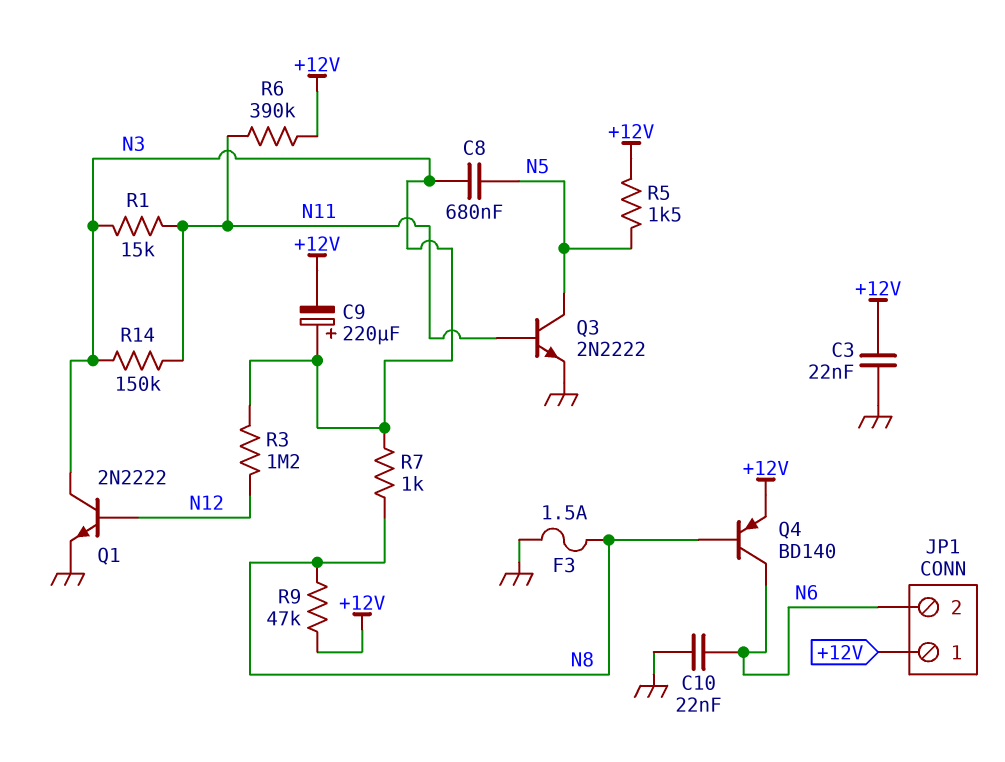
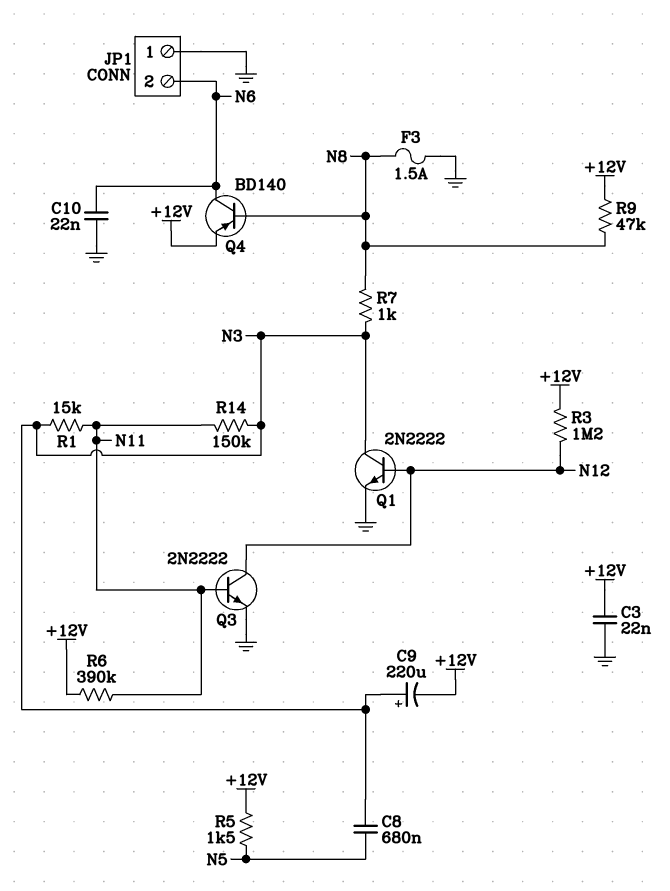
JP1 pin 1: +12V -> GND
Q3: NPN 2N2222 (B N11, C N5, E GND) -> NPN 2N2222 (B N11, C N12, E GND)
R3: 1.2M (N3, N12) -> 1.2M (+12V, N12)

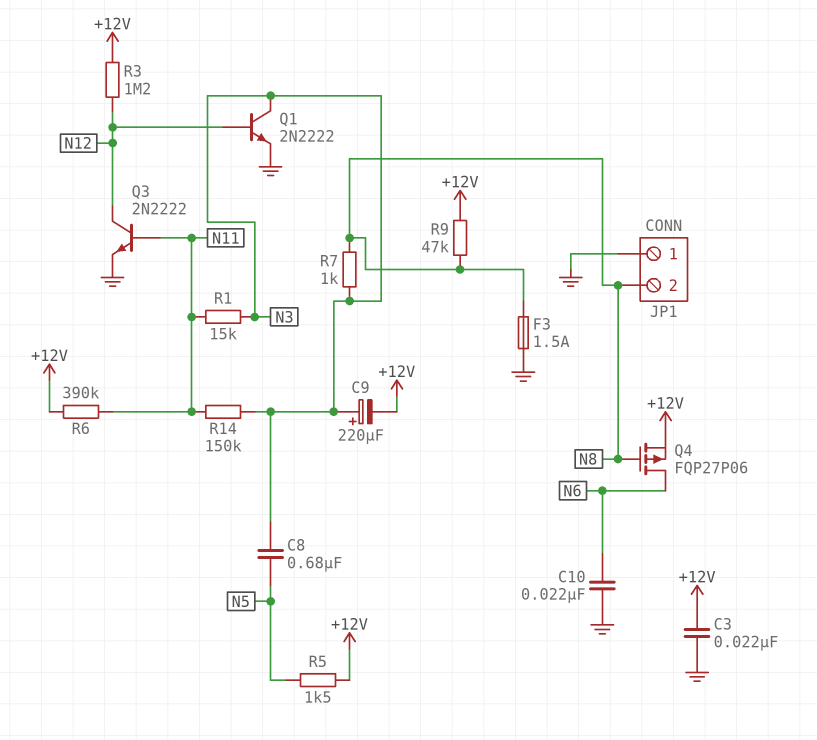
JP1 pin 2: N6 -> N8
Q4: PNP BD140 (B N8, C N6, E +12V) -> PMOS FQP27P06 (G N8, D N6, S +12V)

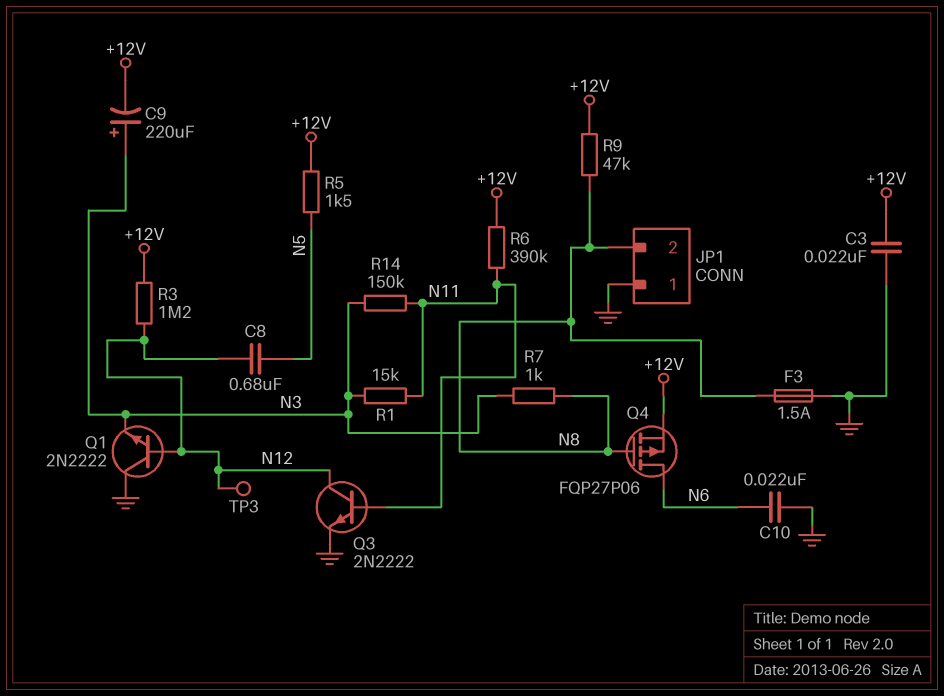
C8: 680nF (N3, N5) -> 680nF (N5, N12)
Q1: NPN 2N2222 (B N12, C N3, E GND) -> NPN 2N2222 (B N12, C GND, E N3)
TP3: none -> test point (N12)

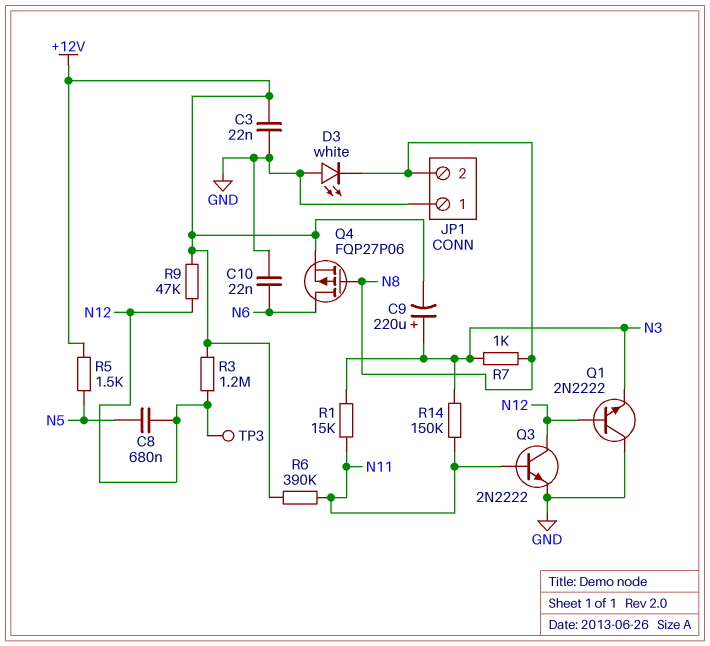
D3: none -> LED white (A GND, K N8)
F3: 1.5A (GND, N8) -> none
R9: 47k (+12V, N8) -> 47k (+12V, N12)

